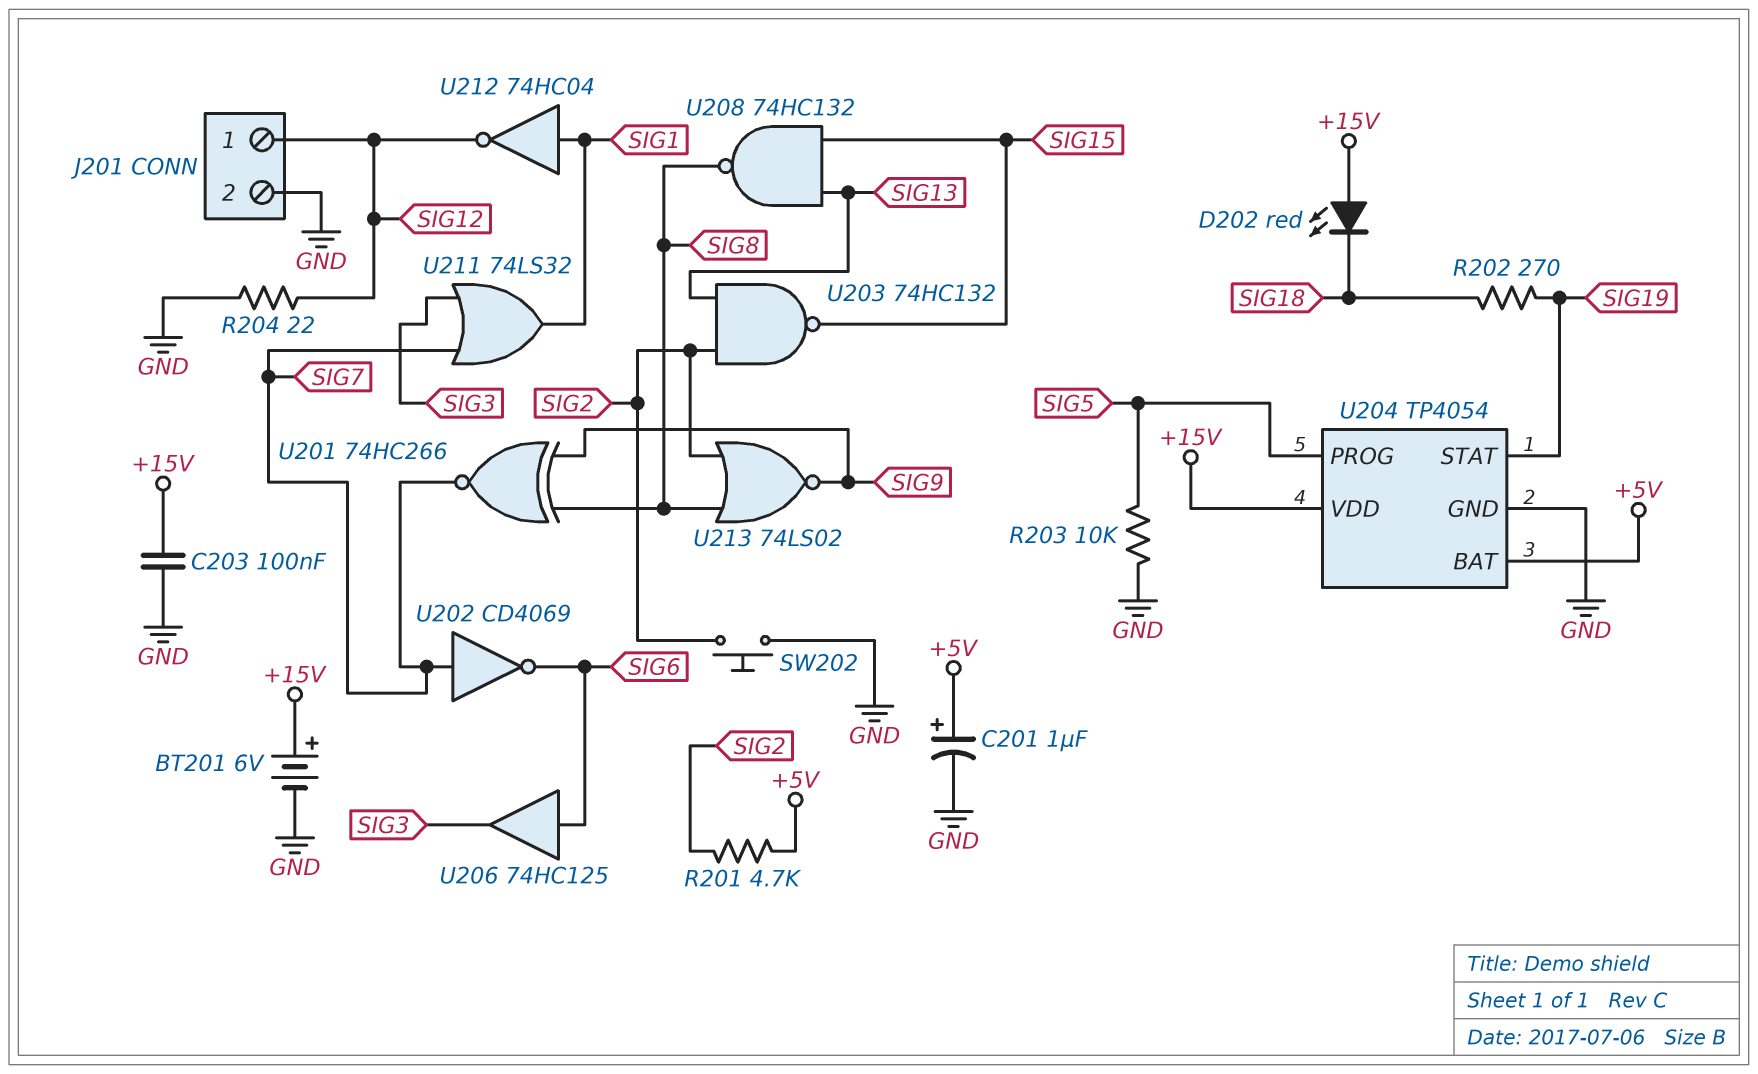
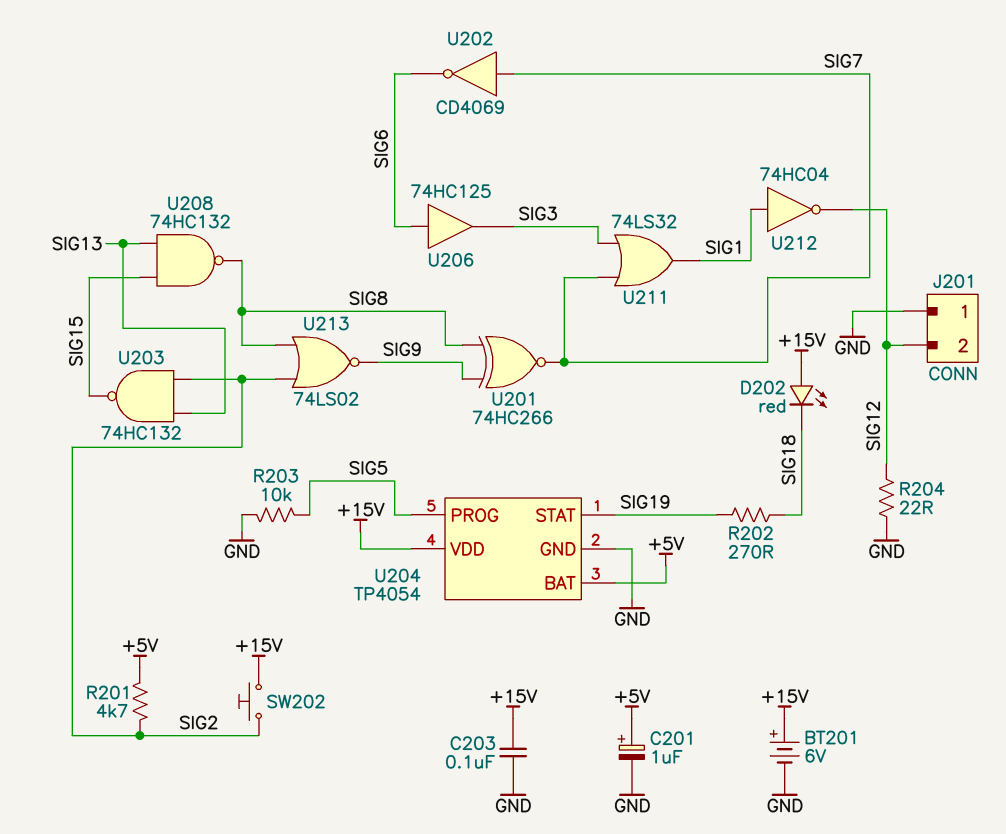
J201 pin 1: SIG12 -> GND
J201 pin 2: GND -> SIG12
SW202: button (GND, SIG2) -> button (+15V, SIG2)

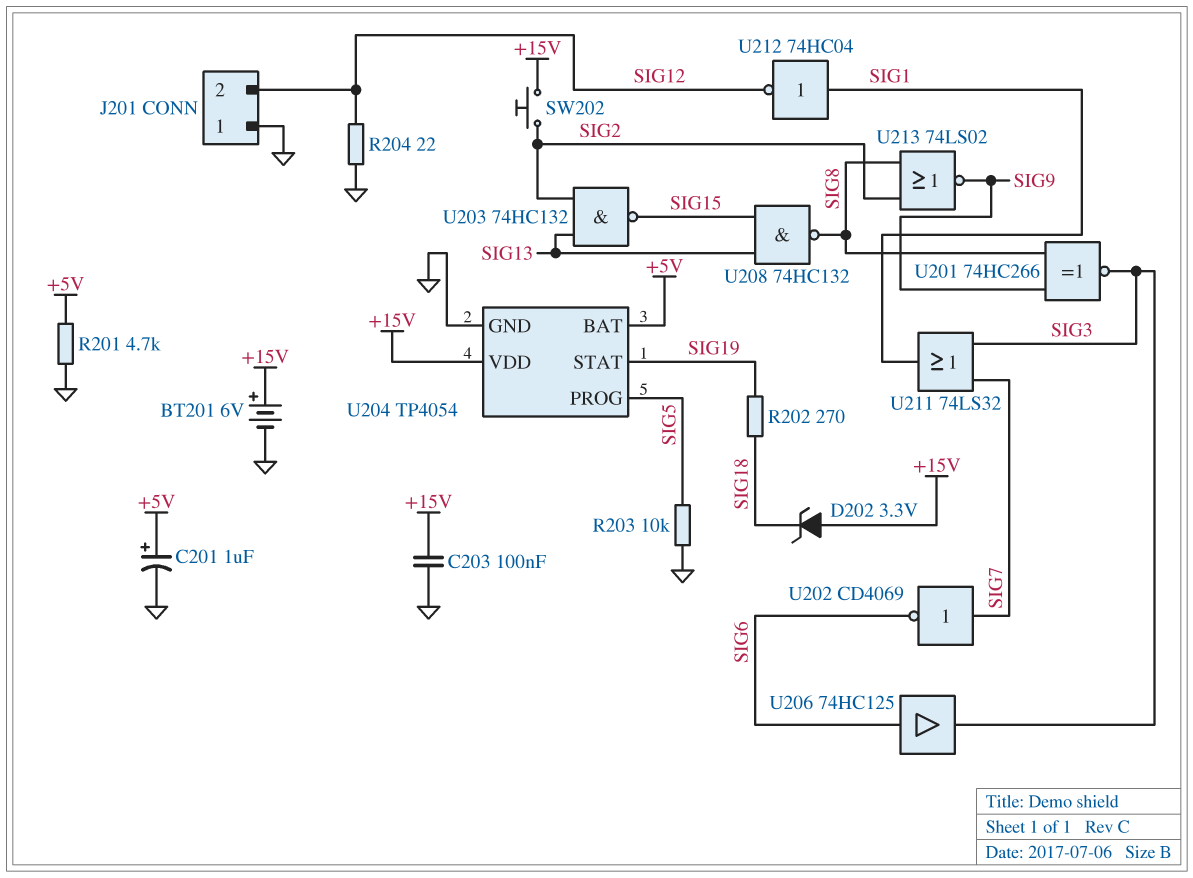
D202: LED red (A +15V, K SIG18) -> zener 3.3V (A +15V, K SIG18)
R201: 4.7k (+5V, SIG2) -> 4.7k (+5V, GND)
U201: XNOR 74HC266 (in SIG8, in SIG9, out SIG7) -> XNOR 74HC266 (in SIG8, in SIG9, out SIG3)

